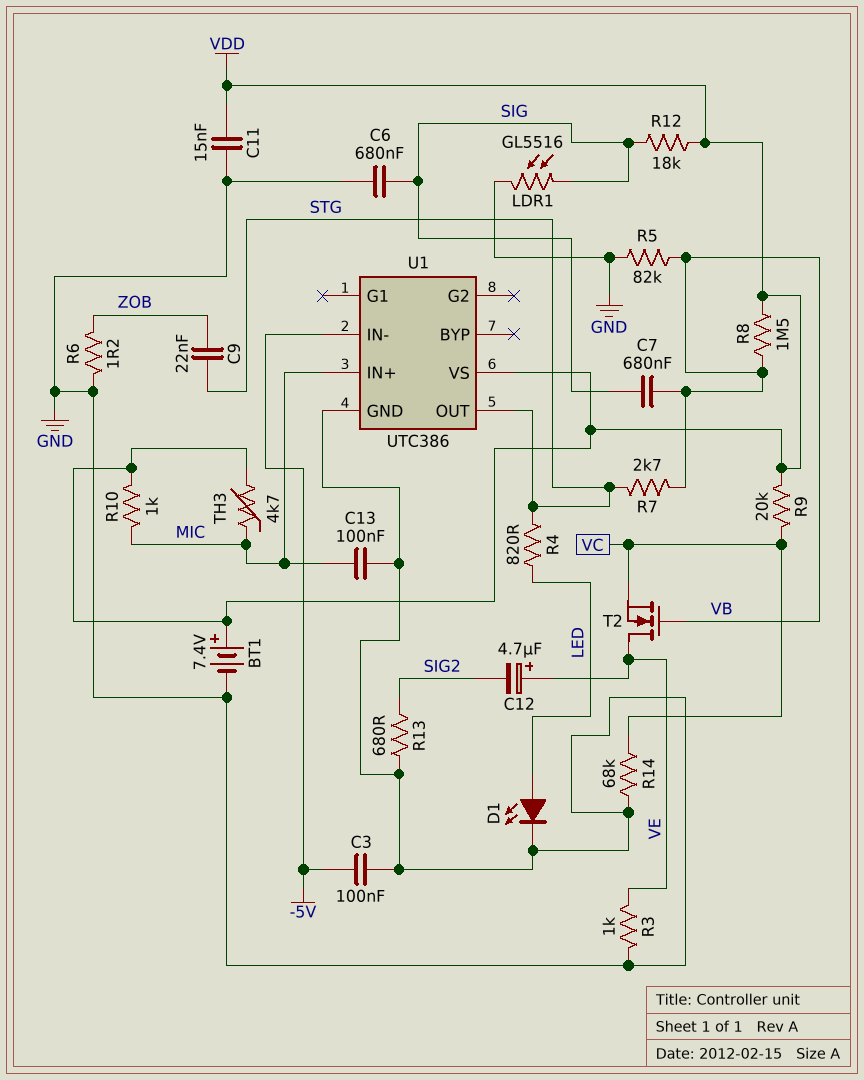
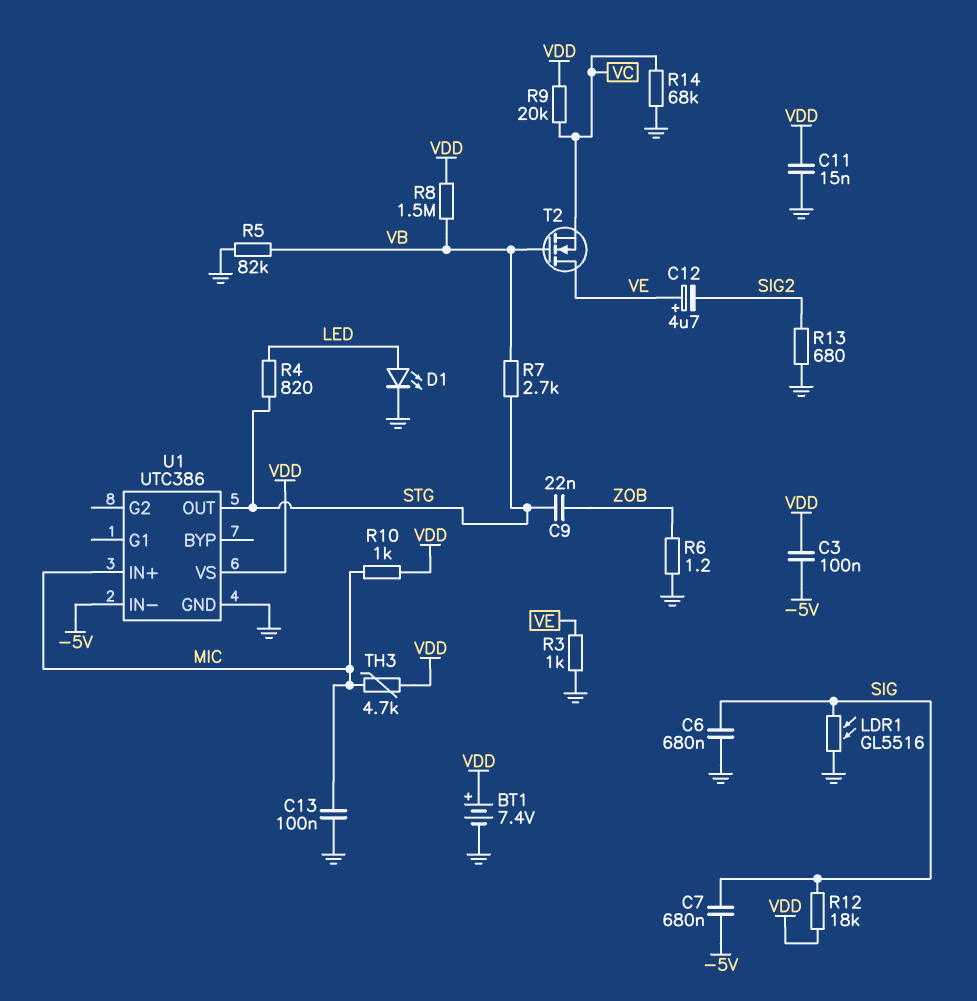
C3: 100nF (-5V, GND) -> 100nF (-5V, VDD)
C7: 680nF (SIG, VB) -> 680nF (-5V, SIG)

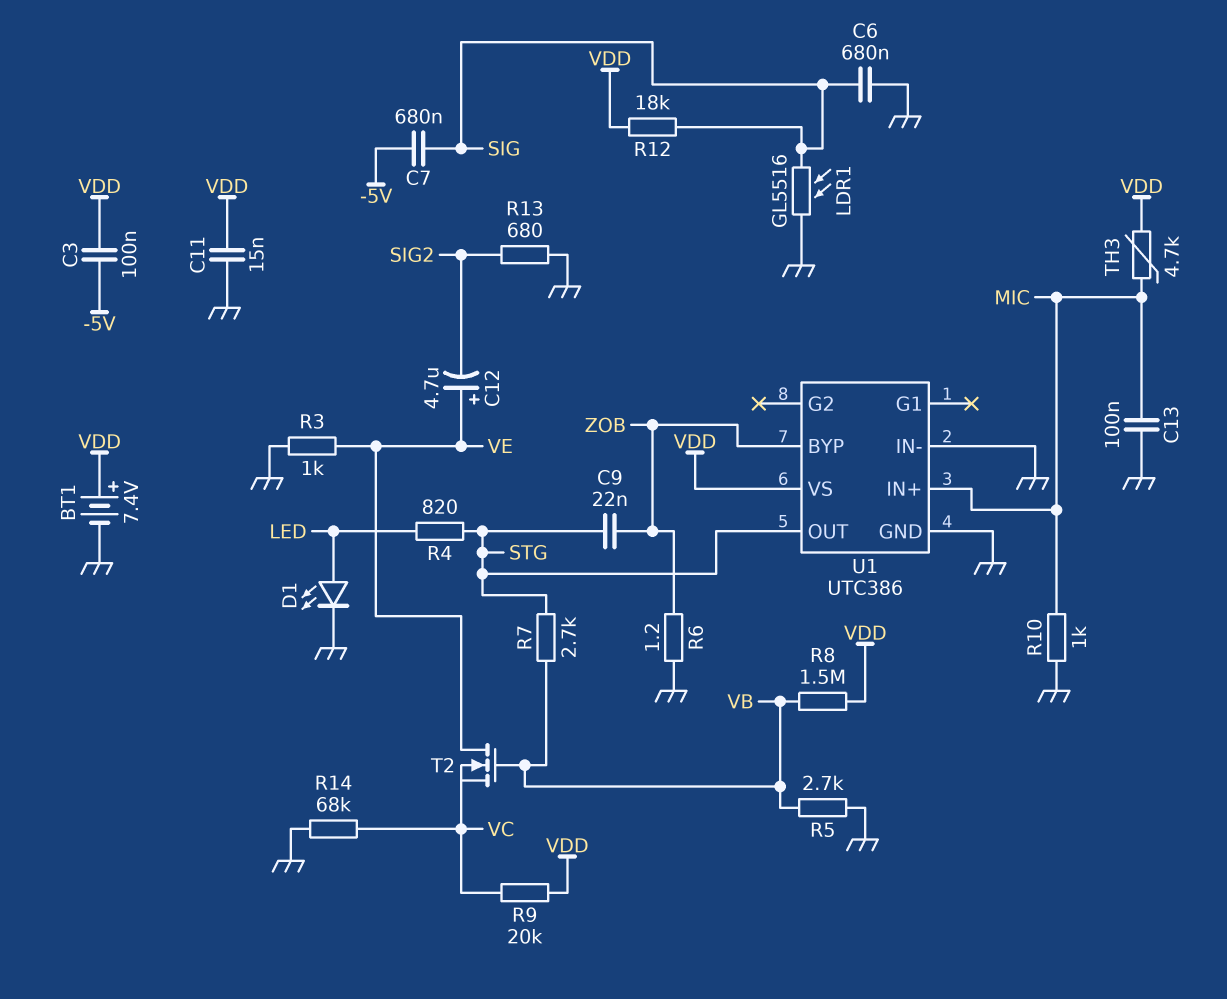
R5: 82k (GND, VB) -> 2.7k (GND, VB)
R10: 1k (MIC, VDD) -> 1k (GND, MIC)
U1 pin BYP: none -> ZOB
U1 pin IN-: -5V -> GND

